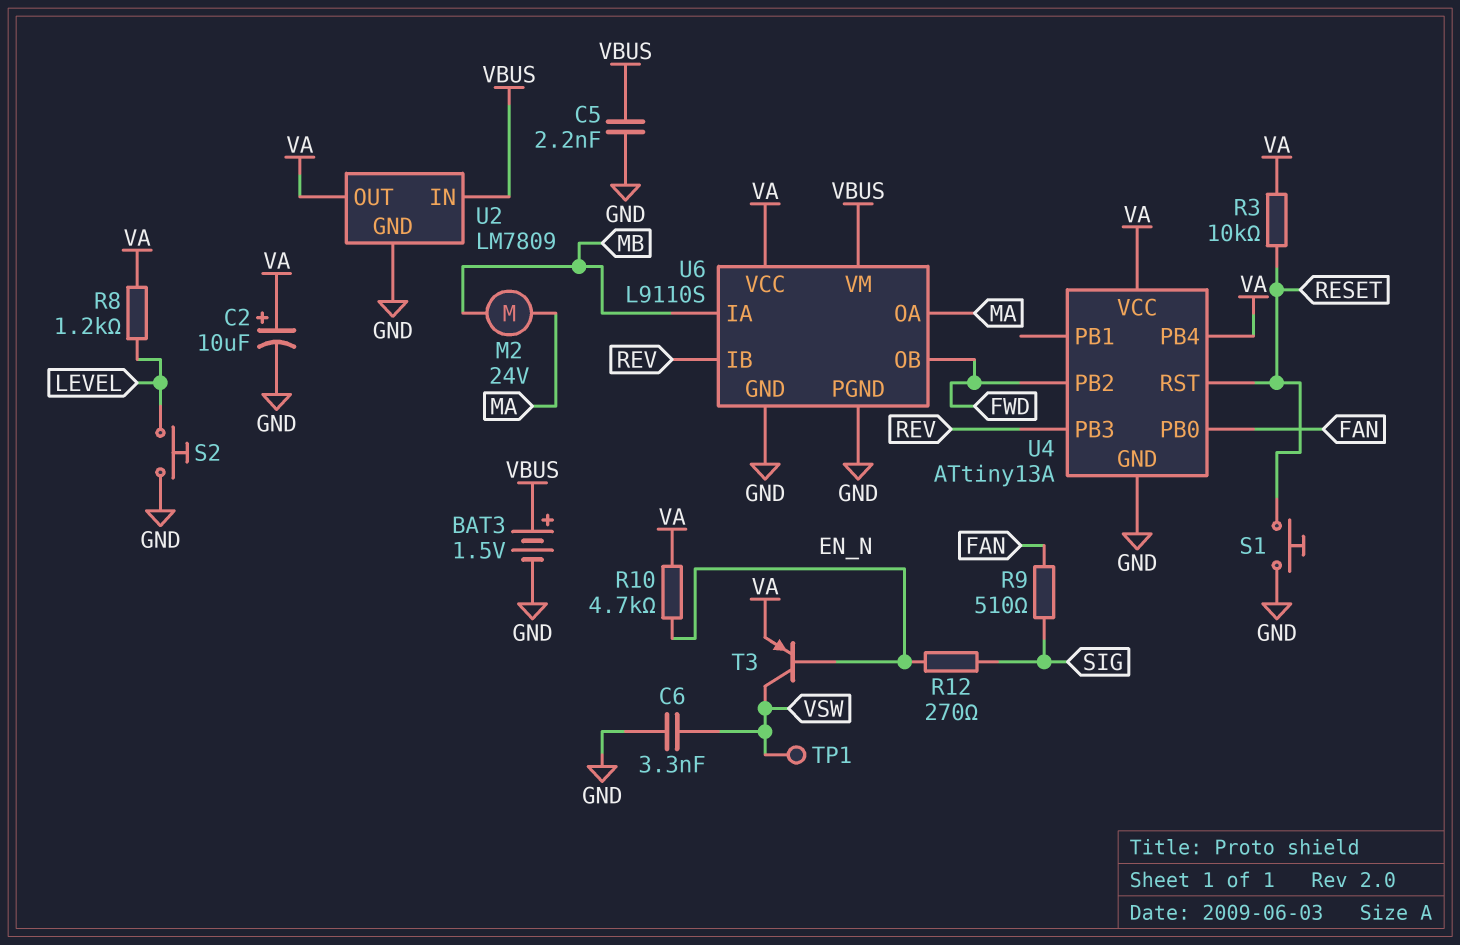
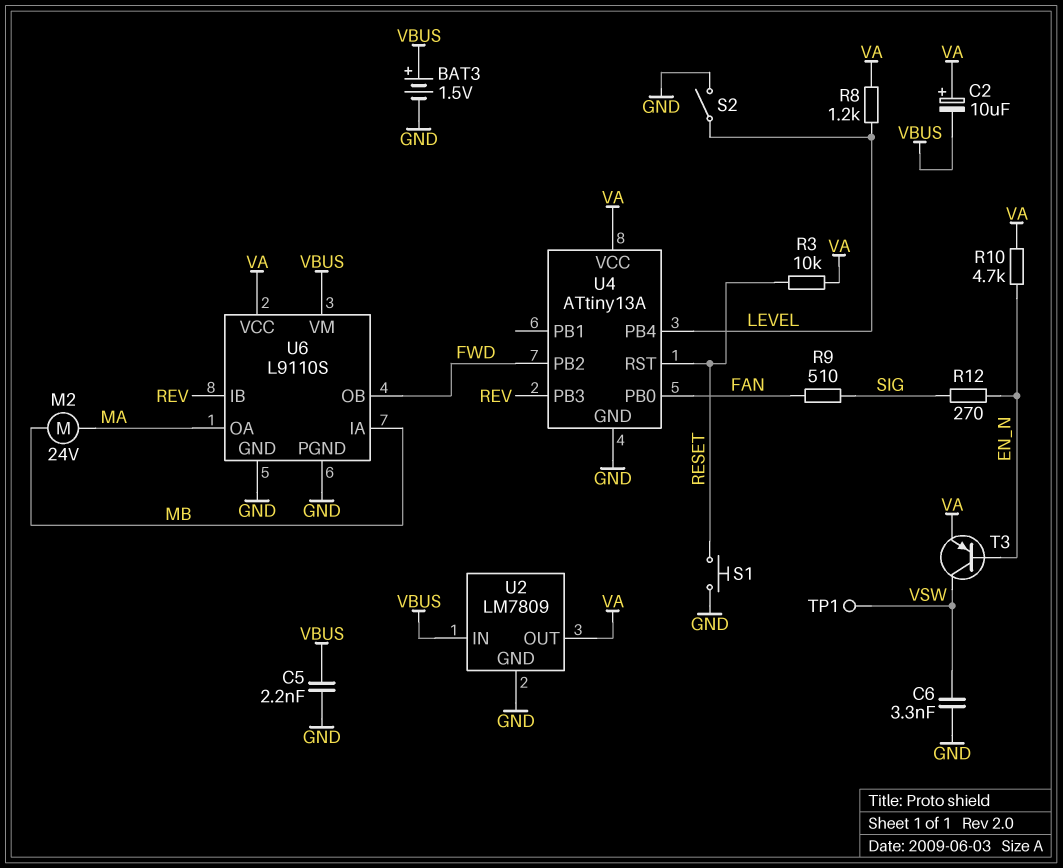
C2: 10uF (plus VA, minus GND) -> 10uF (plus VA, minus VBUS)
S2: button (GND, LEVEL) -> switch (GND, LEVEL)
U4 pin PB4: VA -> LEVEL

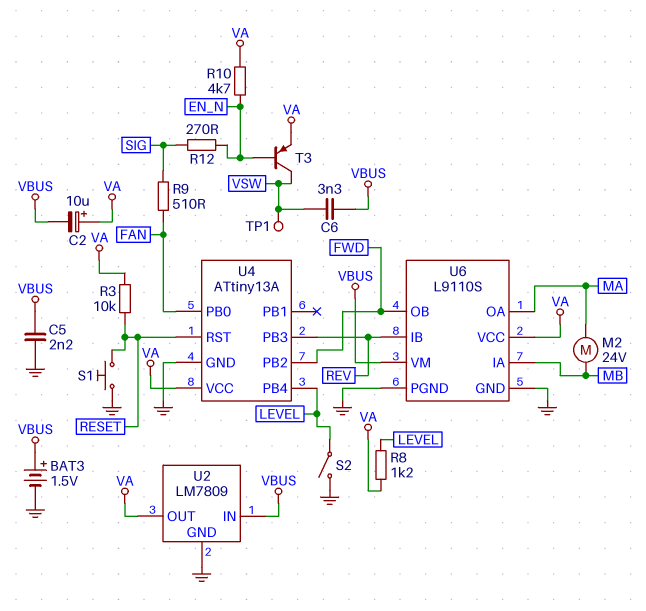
C6: 3.3nF (GND, VSW) -> 3.3nF (VBUS, VSW)

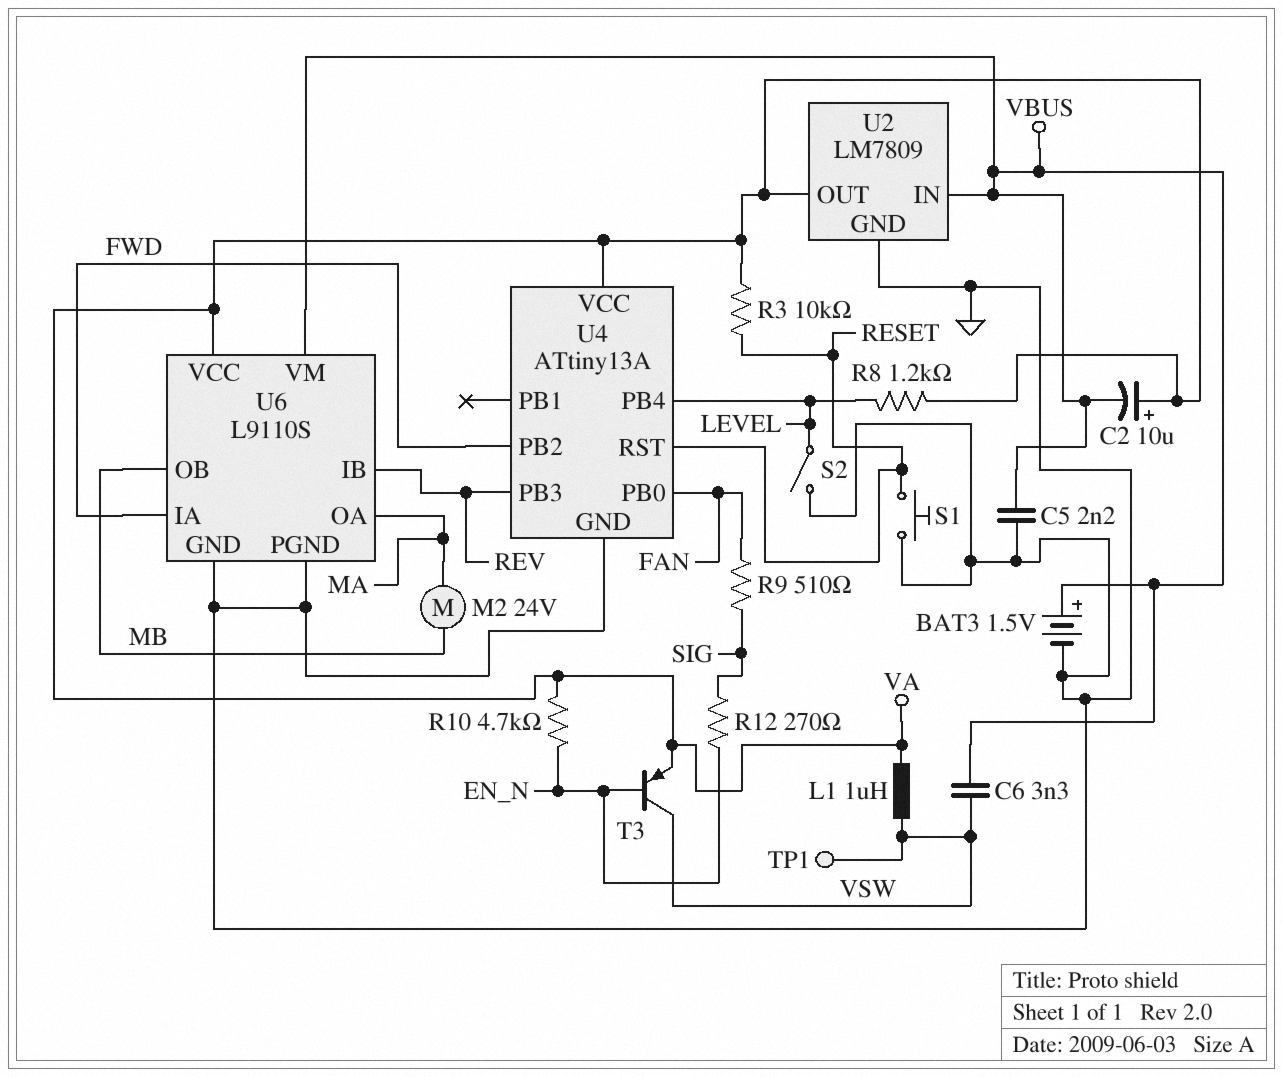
L1: none -> 1uH (VA, VSW)
U6 pin IA: MB -> FWD
U6 pin OB: FWD -> MB

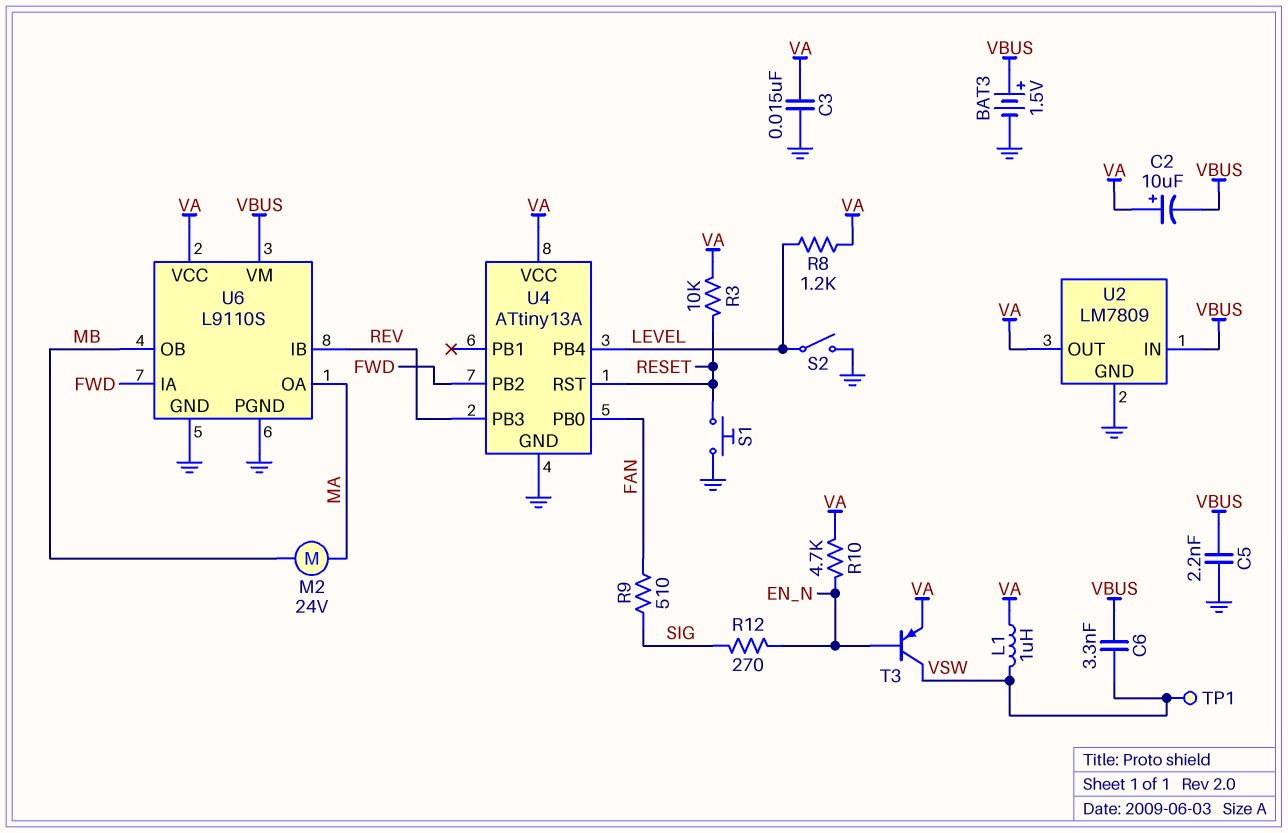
C3: none -> 15nF (GND, VA)

